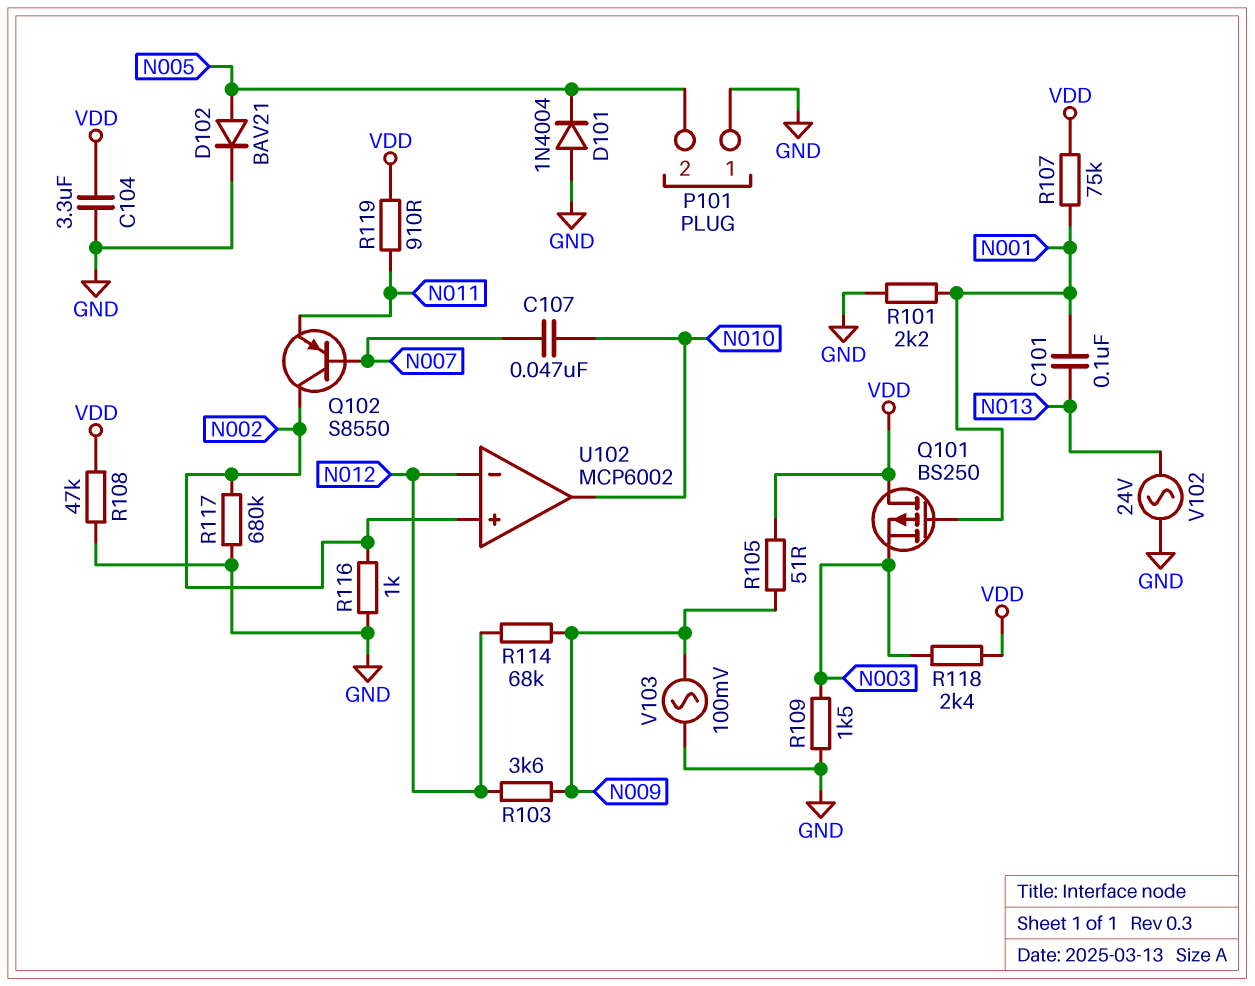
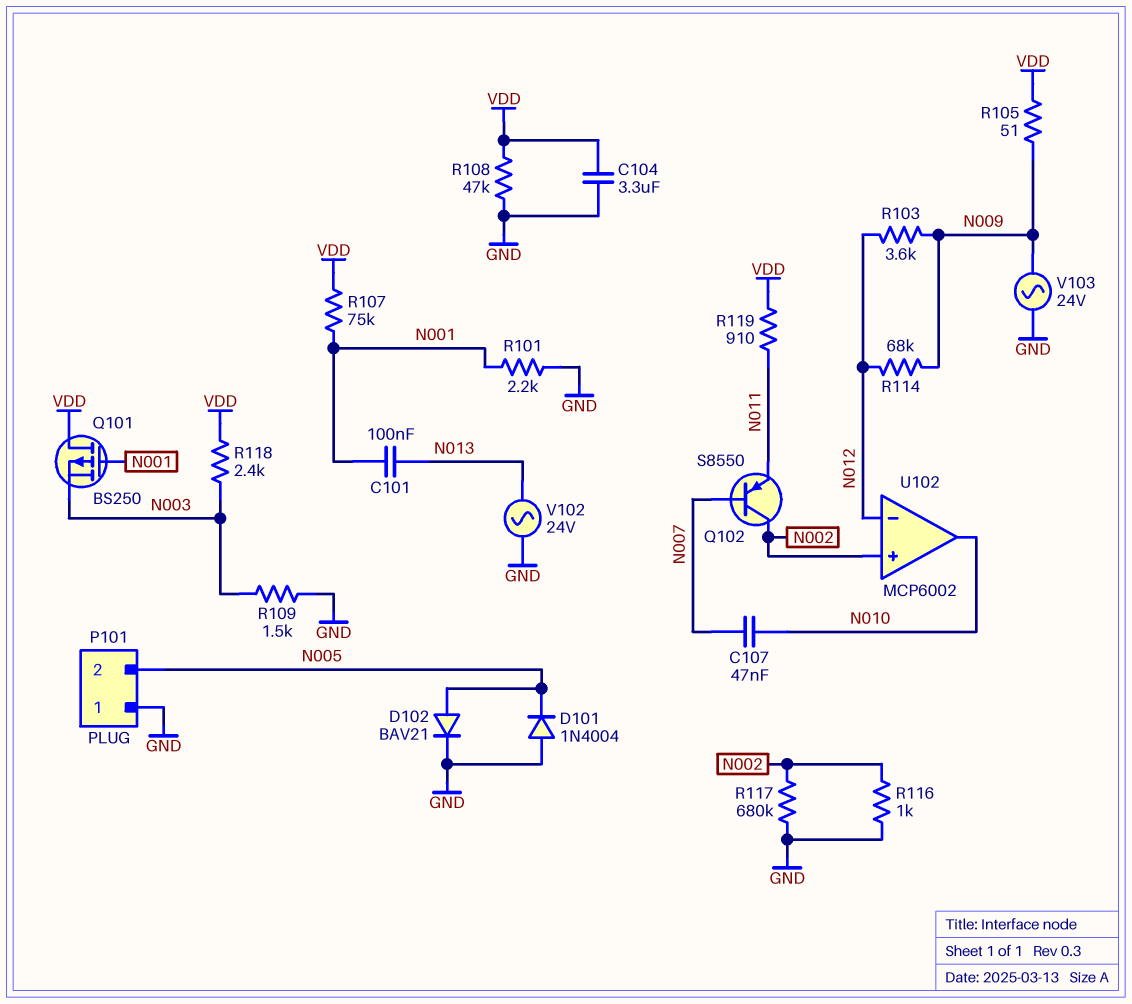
V103: AC 100mV (GND, N009) -> AC 24V (GND, N009)

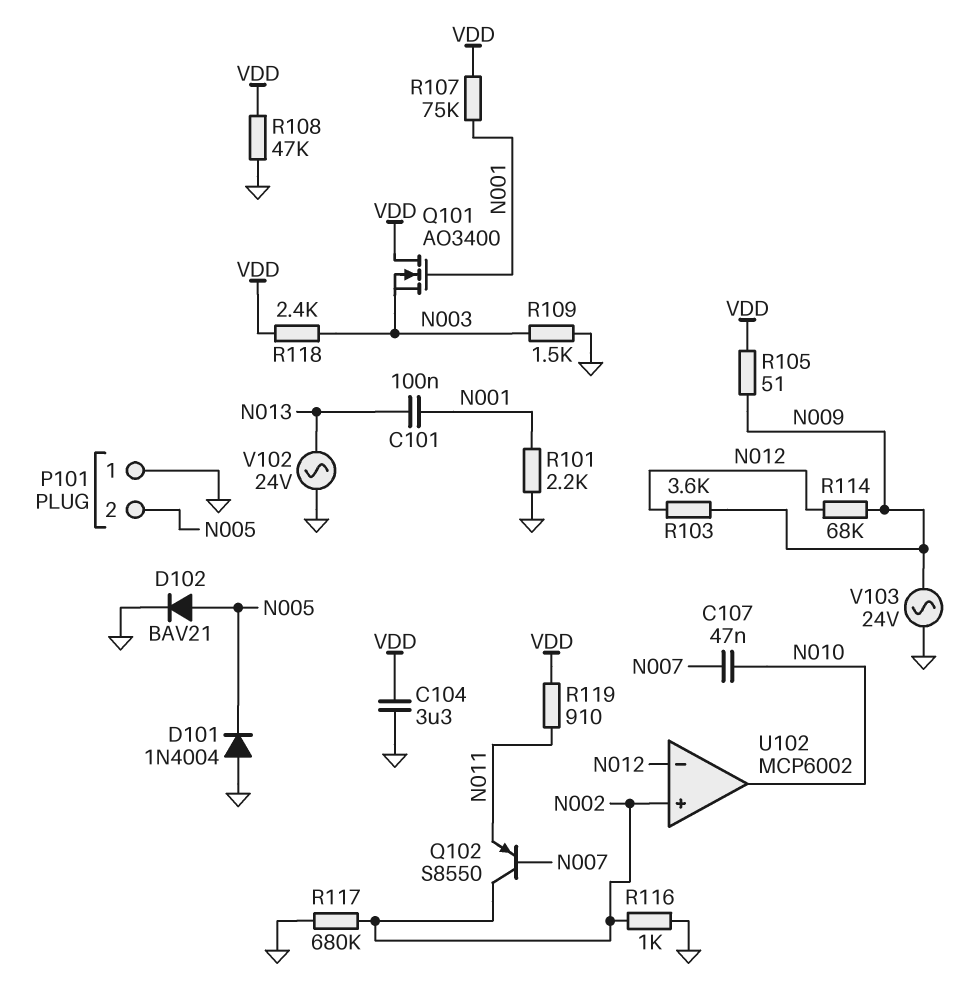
Q101: PMOS BS250 (G N001, D VDD, S N003) -> NMOS AO3400 (G N001, D VDD, S N003)

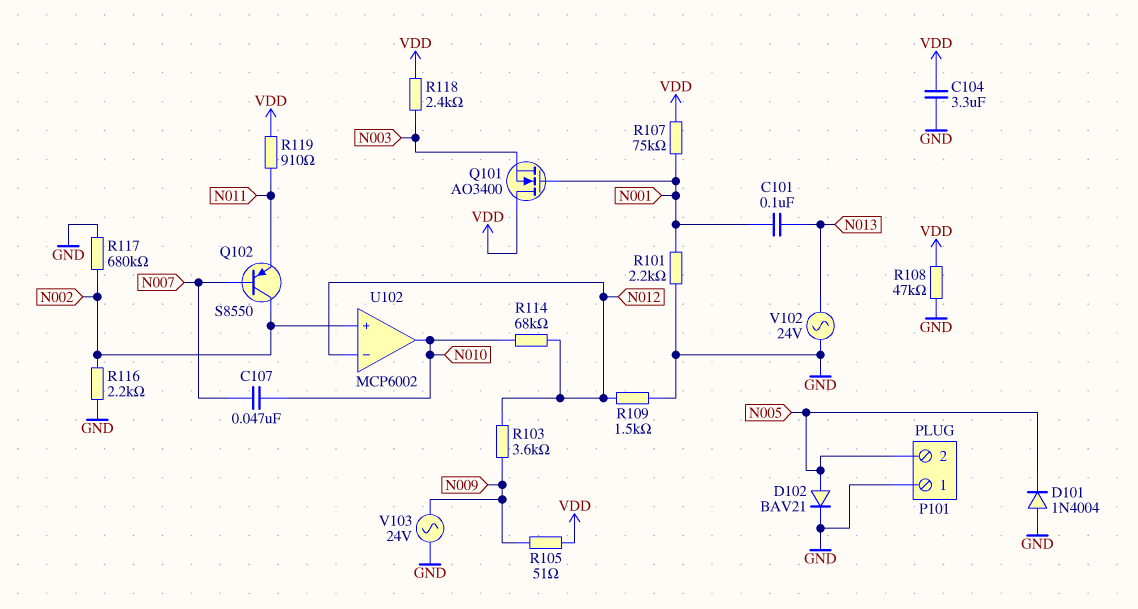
R109: 1.5k (GND, N003) -> 1.5k (GND, N012)
R114: 68k (N009, N012) -> 68k (N010, N012)
R116: 1k (GND, N002) -> 2.2k (GND, N002)

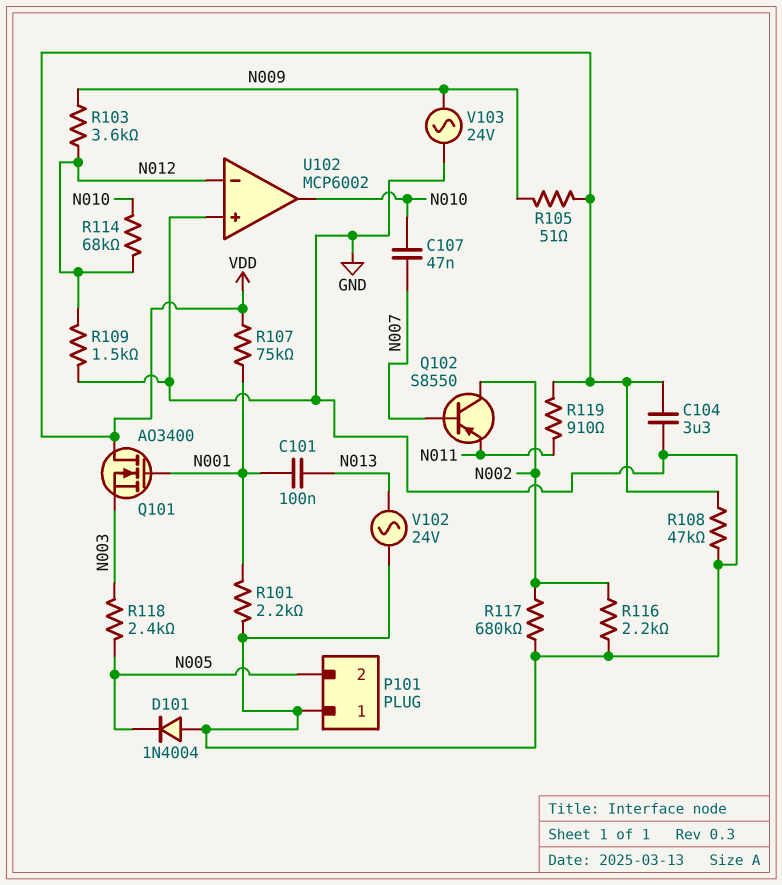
D102: diode BAV21 (A N005, K GND) -> none
R118: 2.4k (N003, VDD) -> 2.4k (N003, N005)
U102 pin in+: N002 -> GND

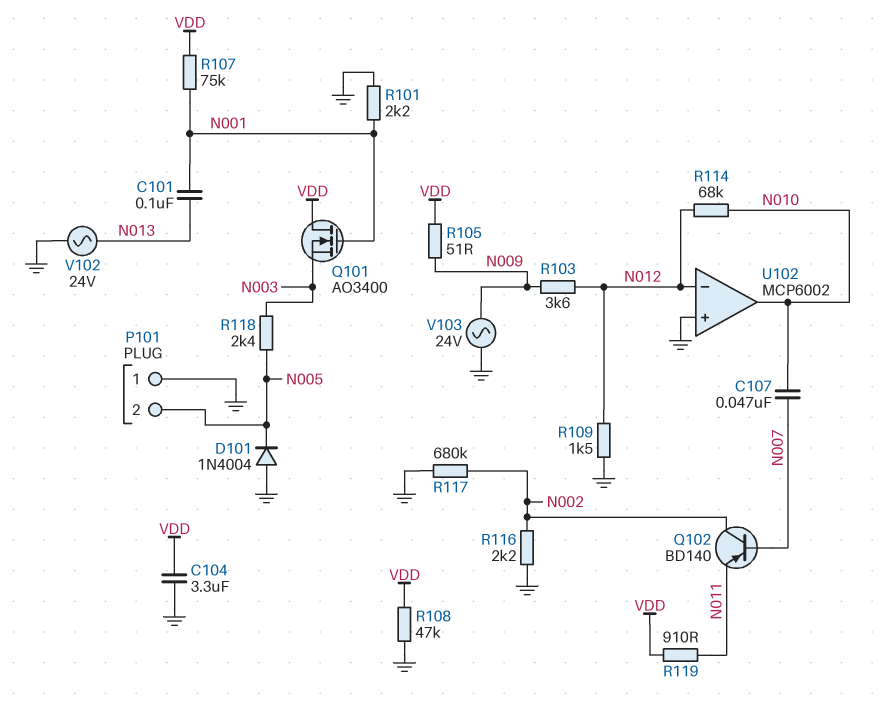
Q102: PNP S8550 (B N007, C N002, E N011) -> PNP BD140 (B N007, C N002, E N011)

